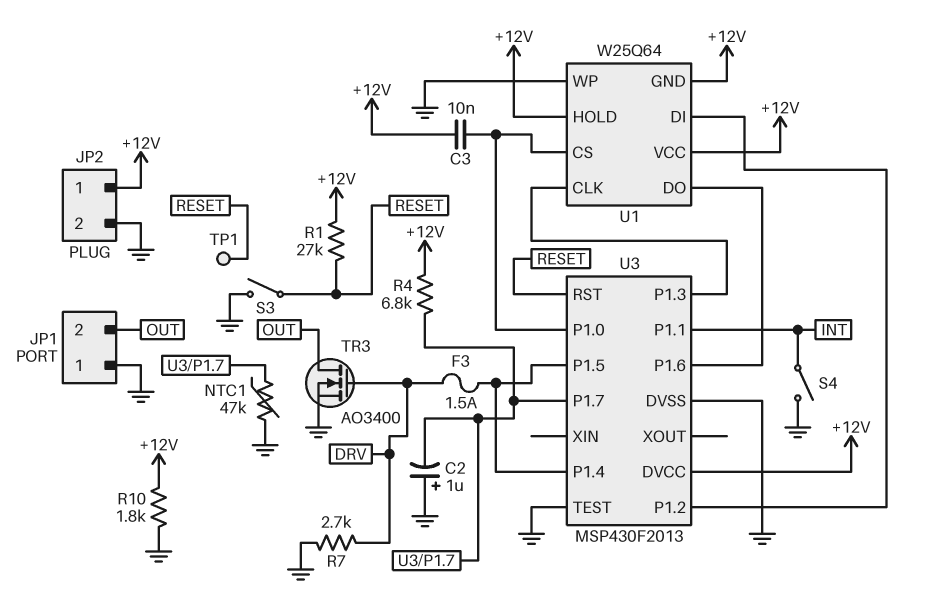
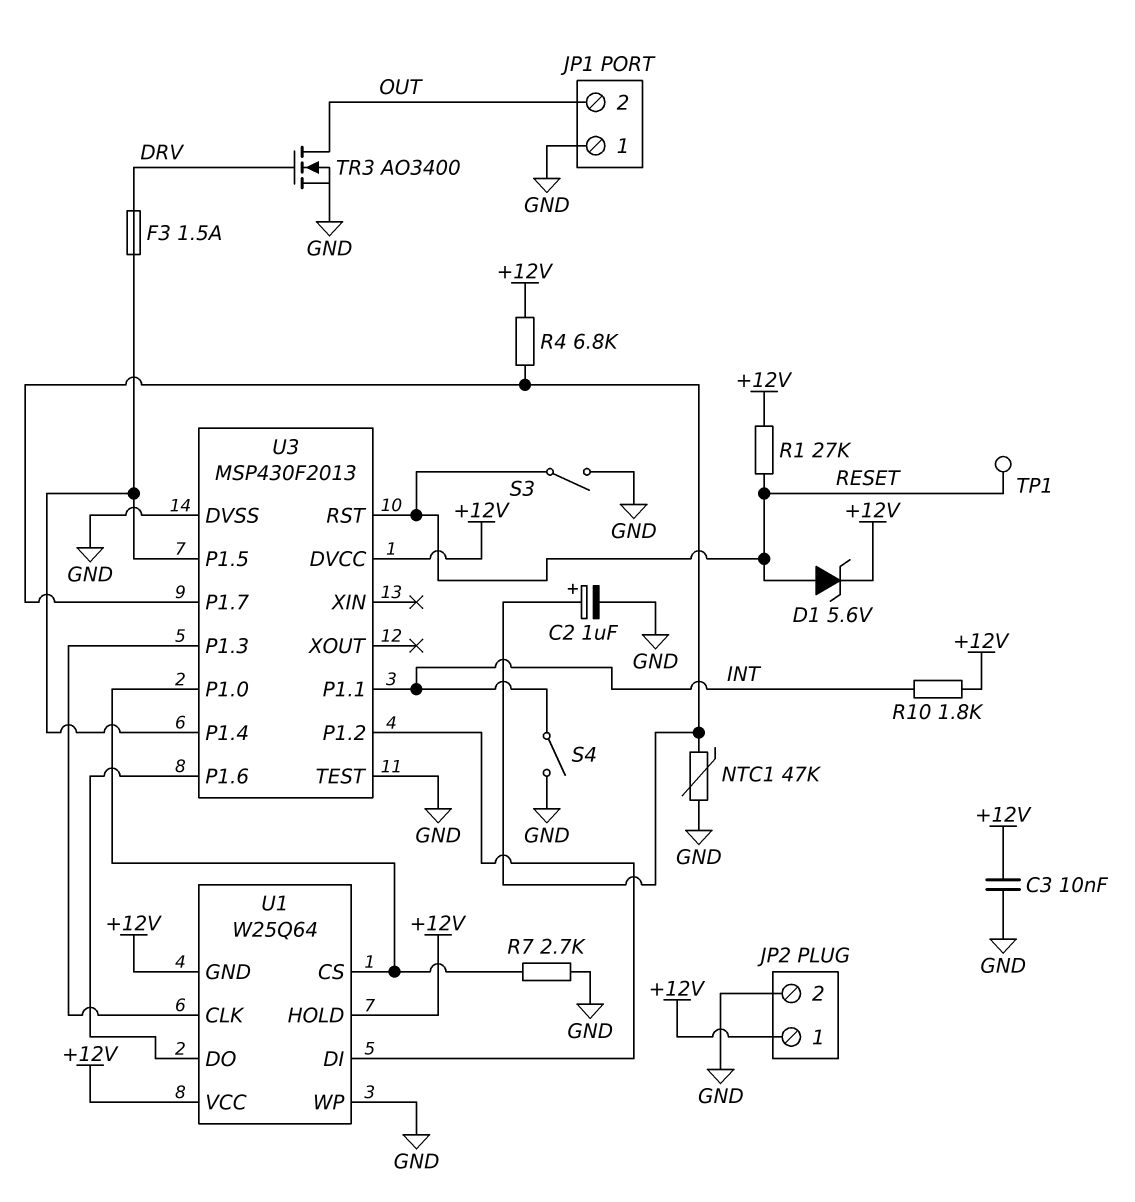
C2: 1uF (plus GND, minus U3/P1.7) -> 1uF (plus U3/P1.7, minus GND)
C3: 10nF (+12V, U1/CS) -> 10nF (+12V, GND)
D1: none -> zener 5.6V (A RESET, K +12V)
R7: 2.7k (DRV, GND) -> 2.7k (GND, U1/CS)
R10: 1.8k (+12V, GND) -> 1.8k (+12V, INT)

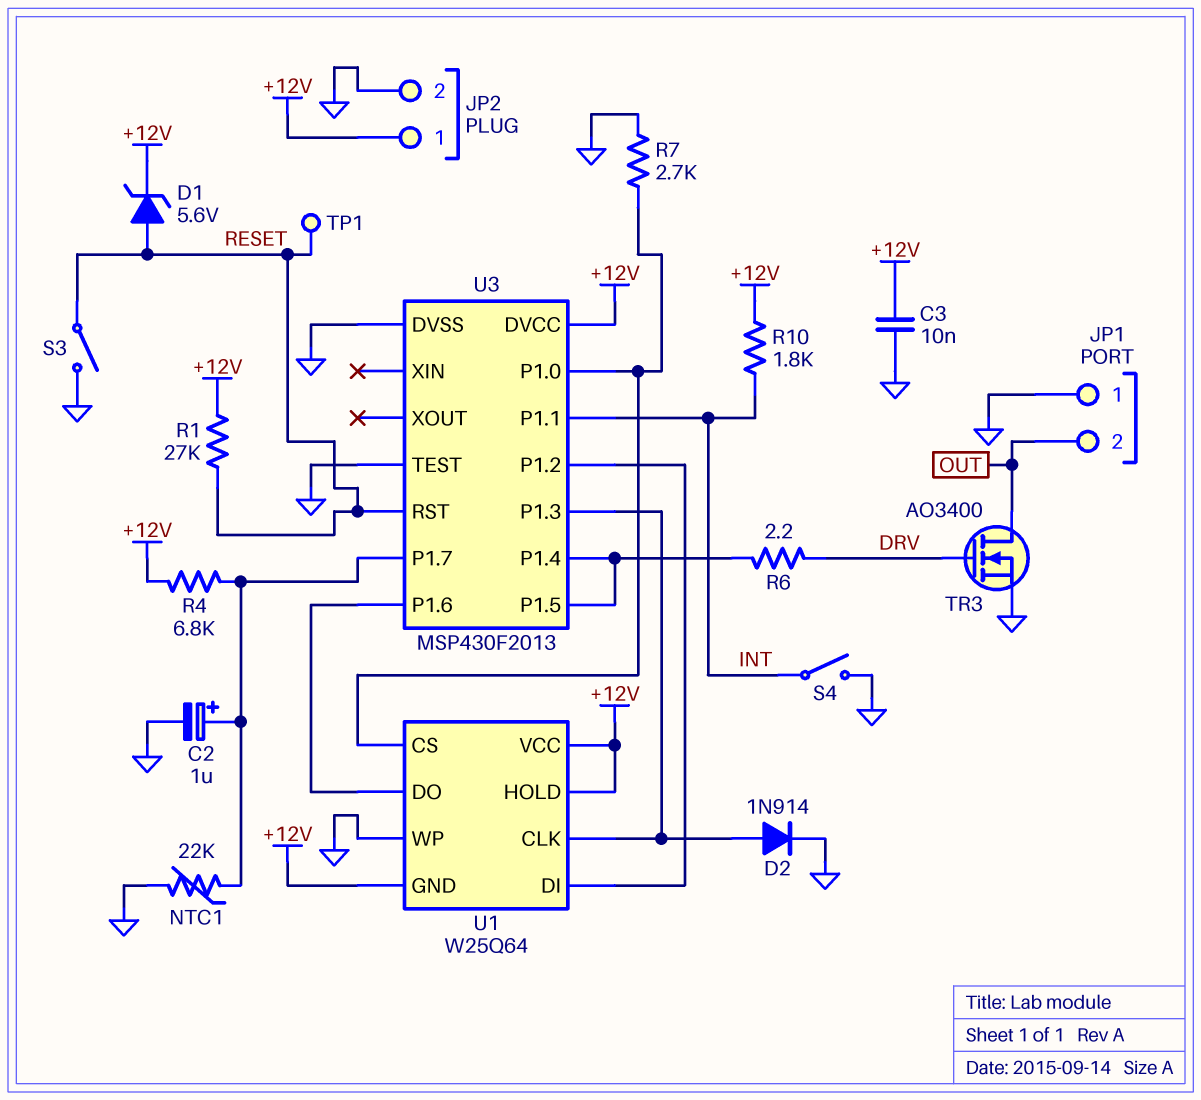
D2: none -> diode 1N914 (A U1/CLK, K GND)
F3: 1.5A (DRV, U3/P1.4) -> none
NTC1: 47k (GND, U3/P1.7) -> 22k (GND, U3/P1.7)
R6: none -> 2.2 (DRV, U3/P1.4)

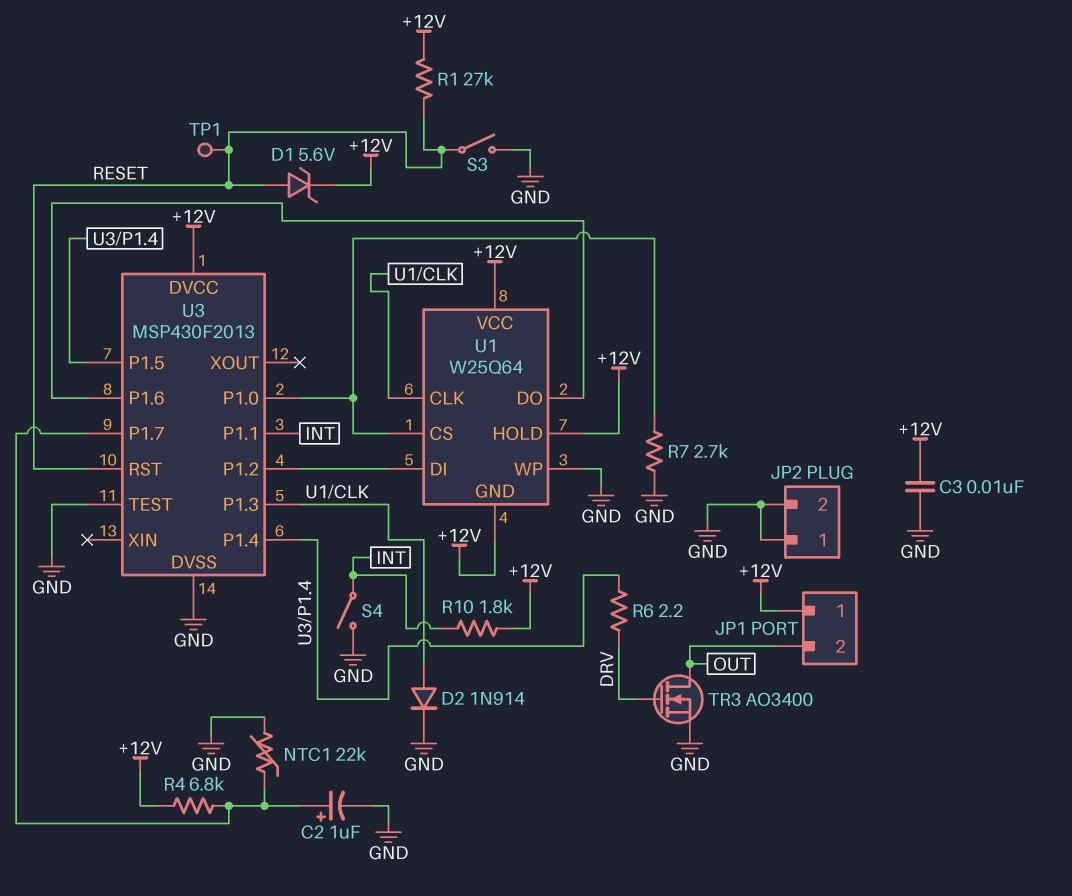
JP1 pin 1: GND -> +12V
JP2 pin 1: +12V -> GND

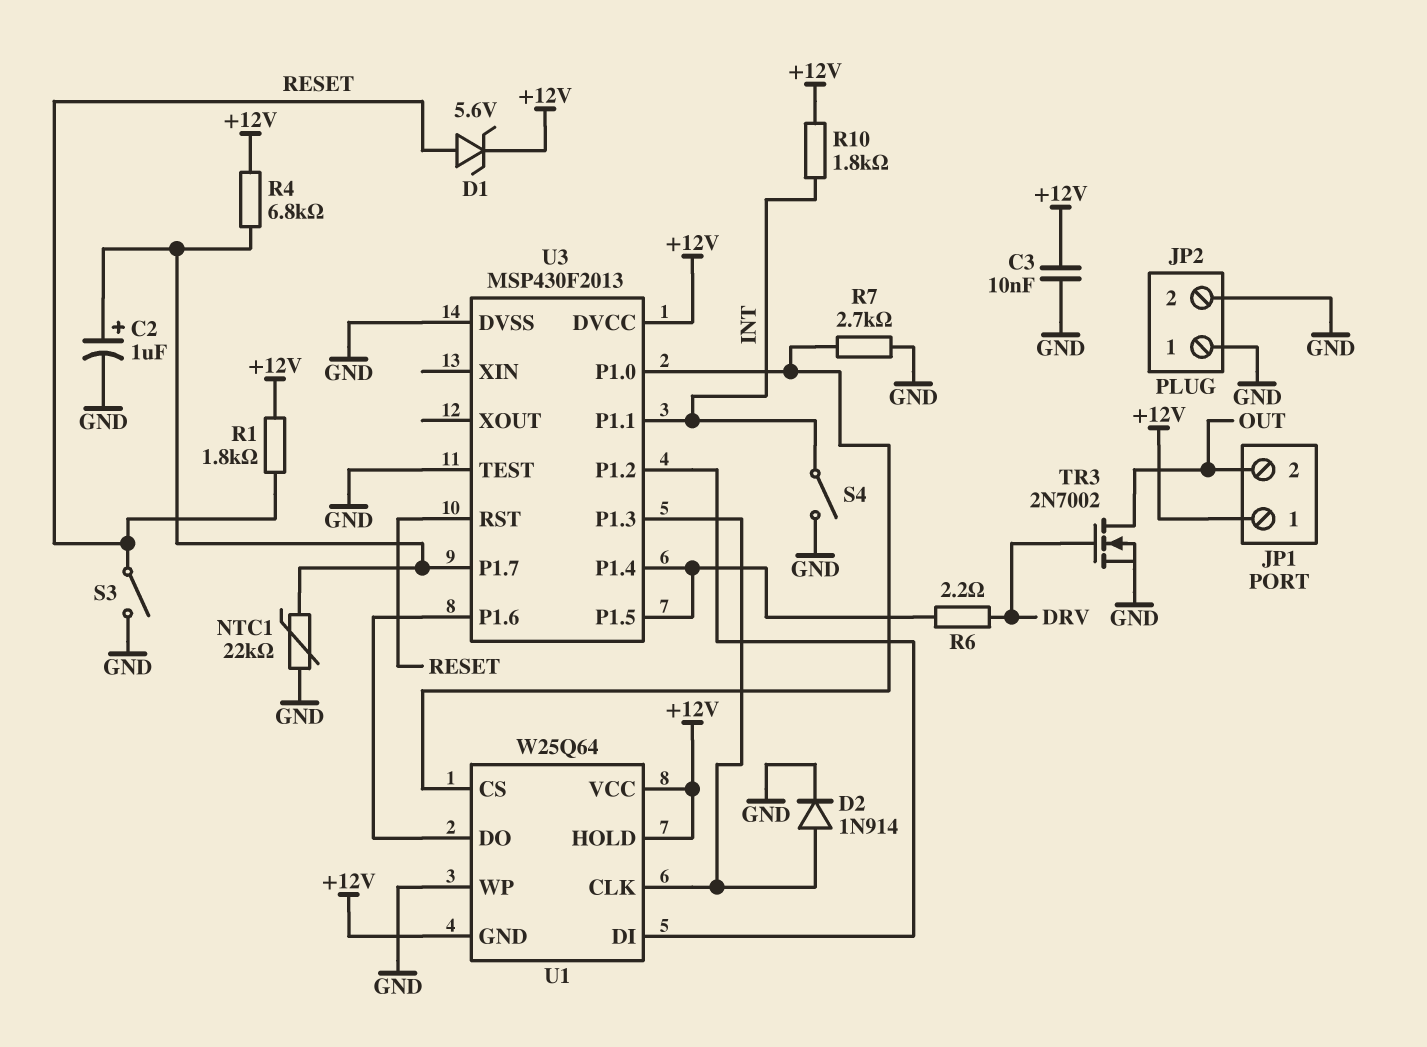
R1: 27k (+12V, RESET) -> 1.8k (+12V, RESET)
TP1: test point (RESET) -> none
TR3: NMOS AO3400 (G DRV, D OUT, S GND) -> NMOS 2N7002 (G DRV, D OUT, S GND)

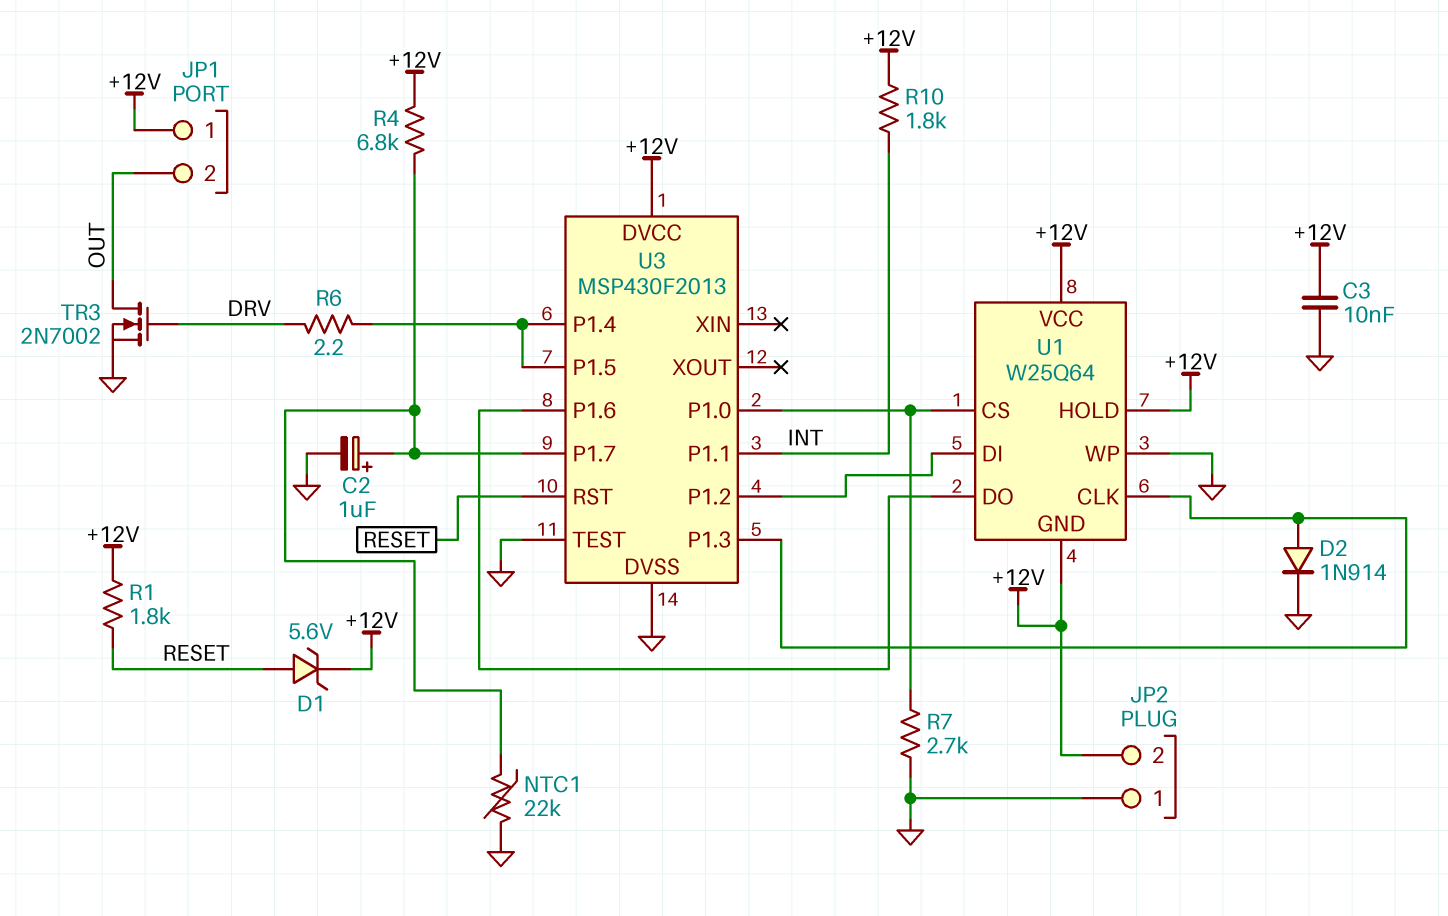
JP2 pin 2: GND -> +12V
S3: switch (GND, RESET) -> none
S4: switch (GND, INT) -> none

